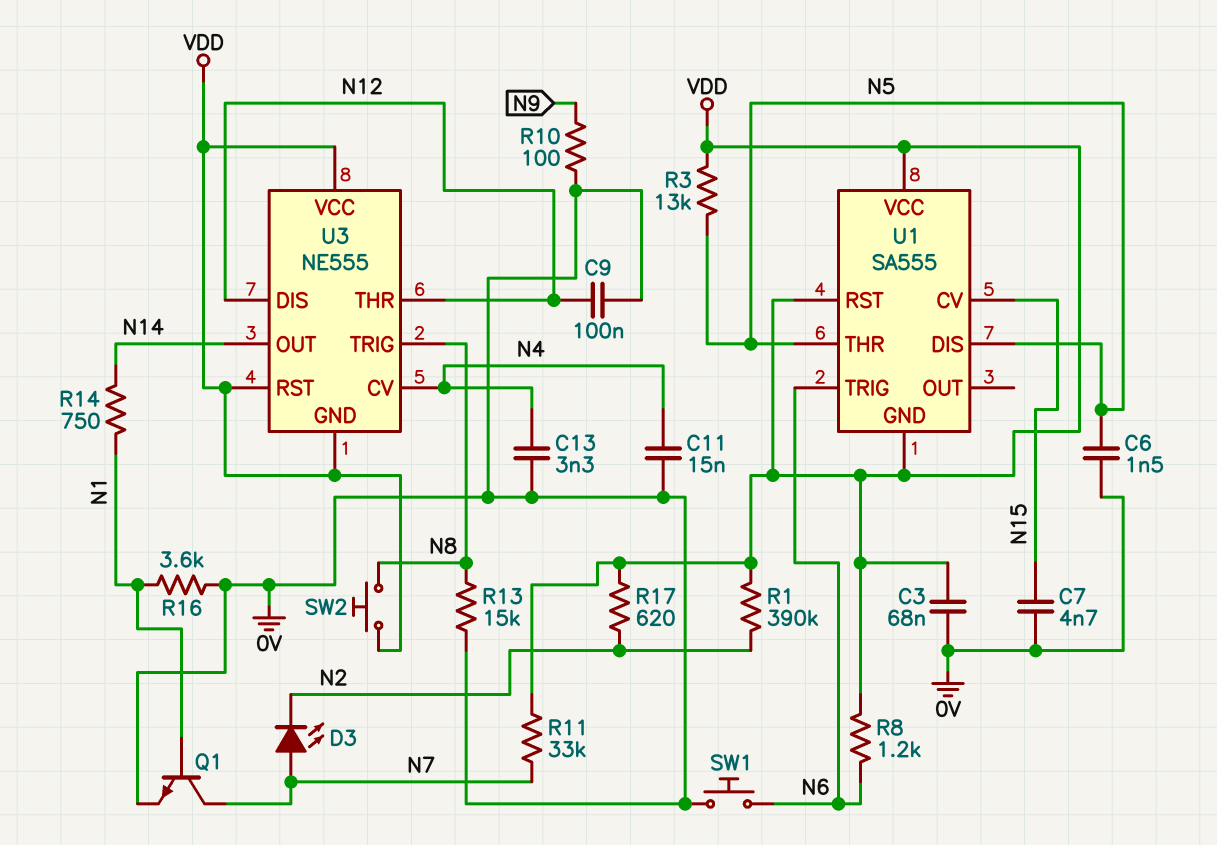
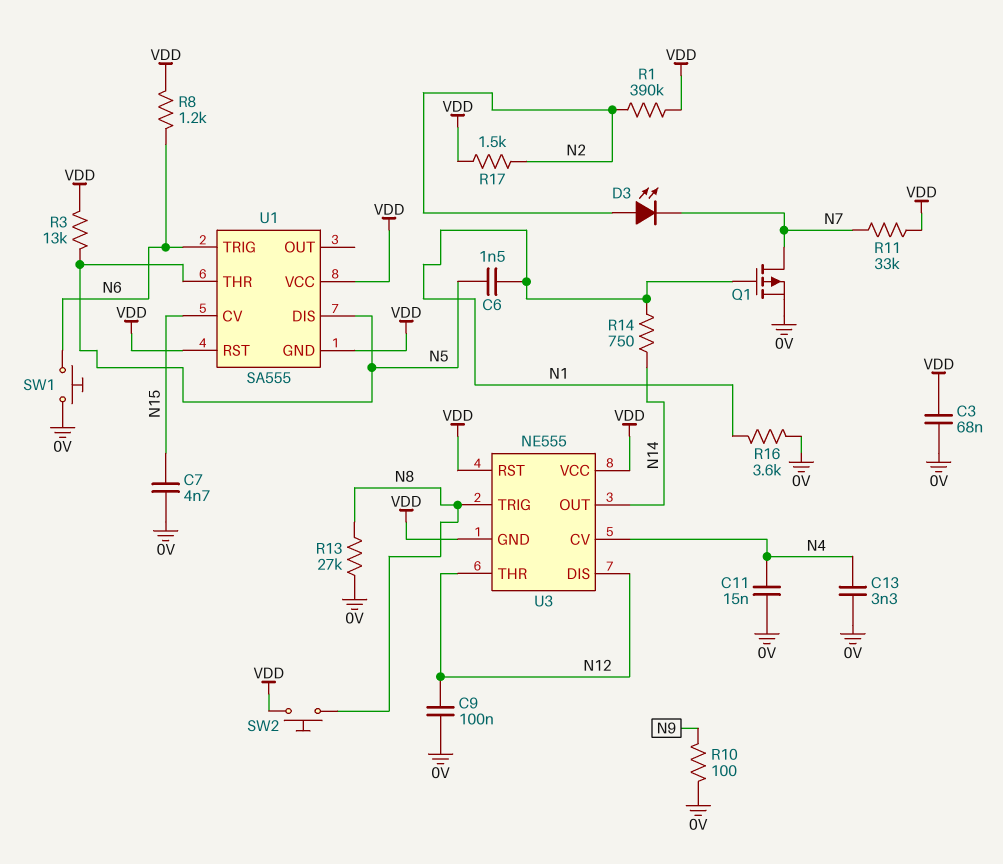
C6: 1.5nF (0V, N5) -> 1.5nF (N1, N5)
D3: LED (A N7, K N2) -> LED (A N2, K N7)
Q1: NPN (B N1, C N7, E 0V) -> PMOS (G N1, D N7, S 0V)
R13: 15k (0V, N8) -> 27k (0V, N8)
R17: 620 (N2, VDD) -> 1.5k (N2, VDD)

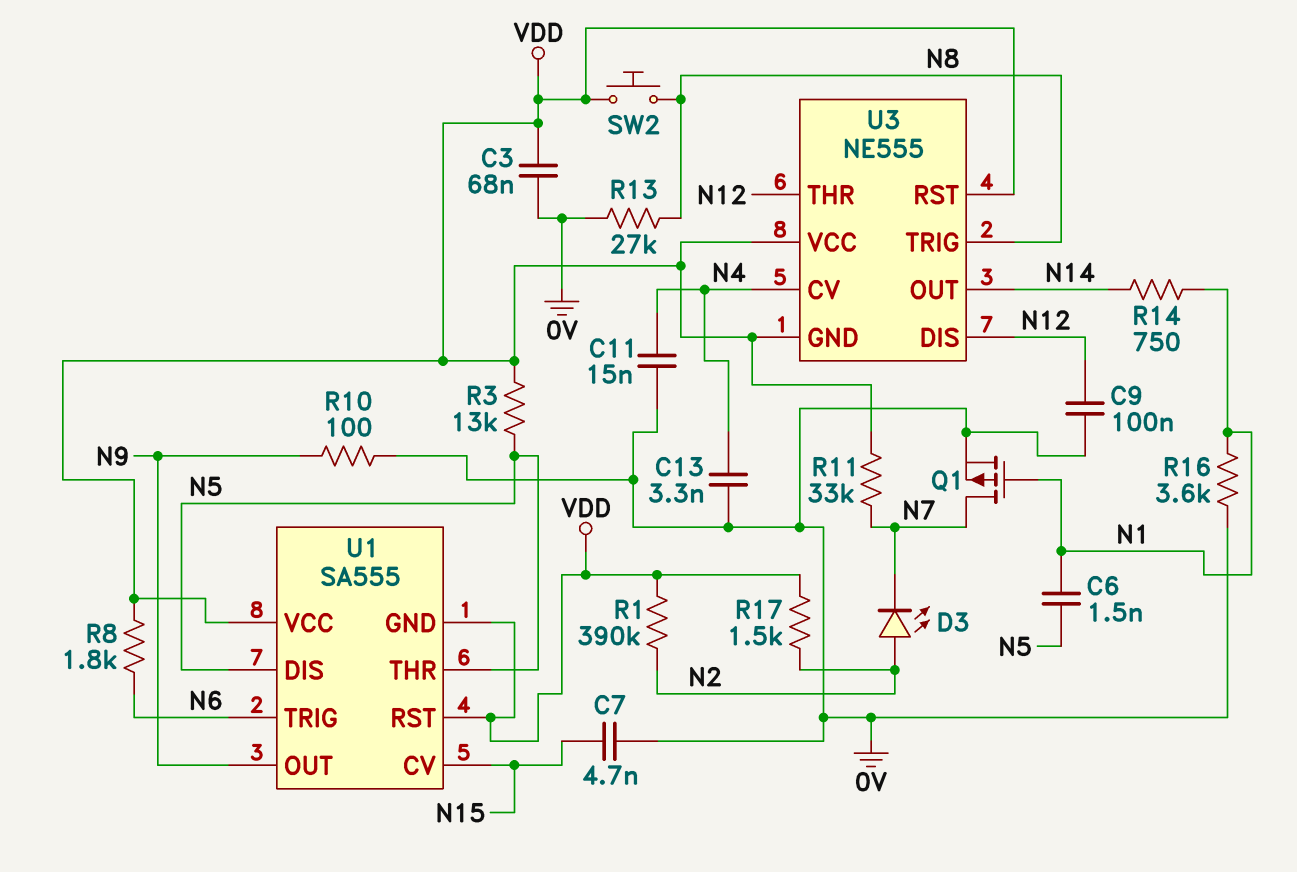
R8: 1.2k (N6, VDD) -> 1.8k (N6, VDD)
SW1: button (0V, N6) -> none
U1 pin OUT: none -> N9

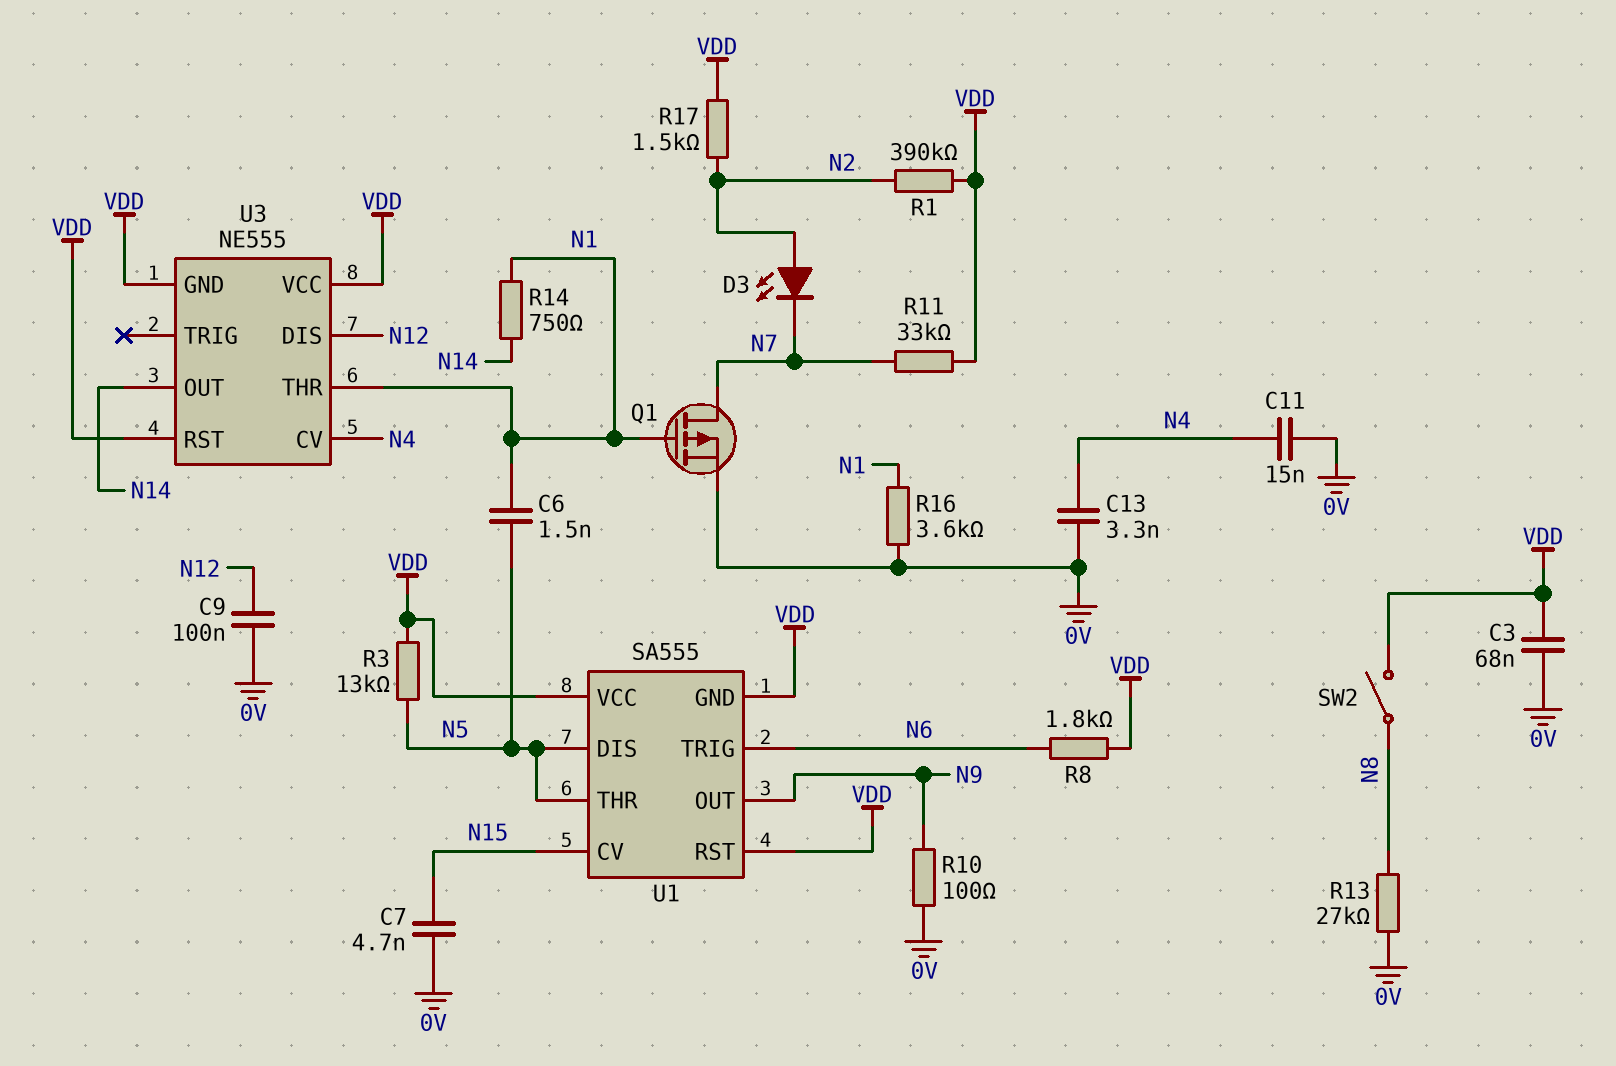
SW2: button (N8, VDD) -> switch (N8, VDD)
U3 pin THR: N12 -> N1
U3 pin TRIG: N8 -> none

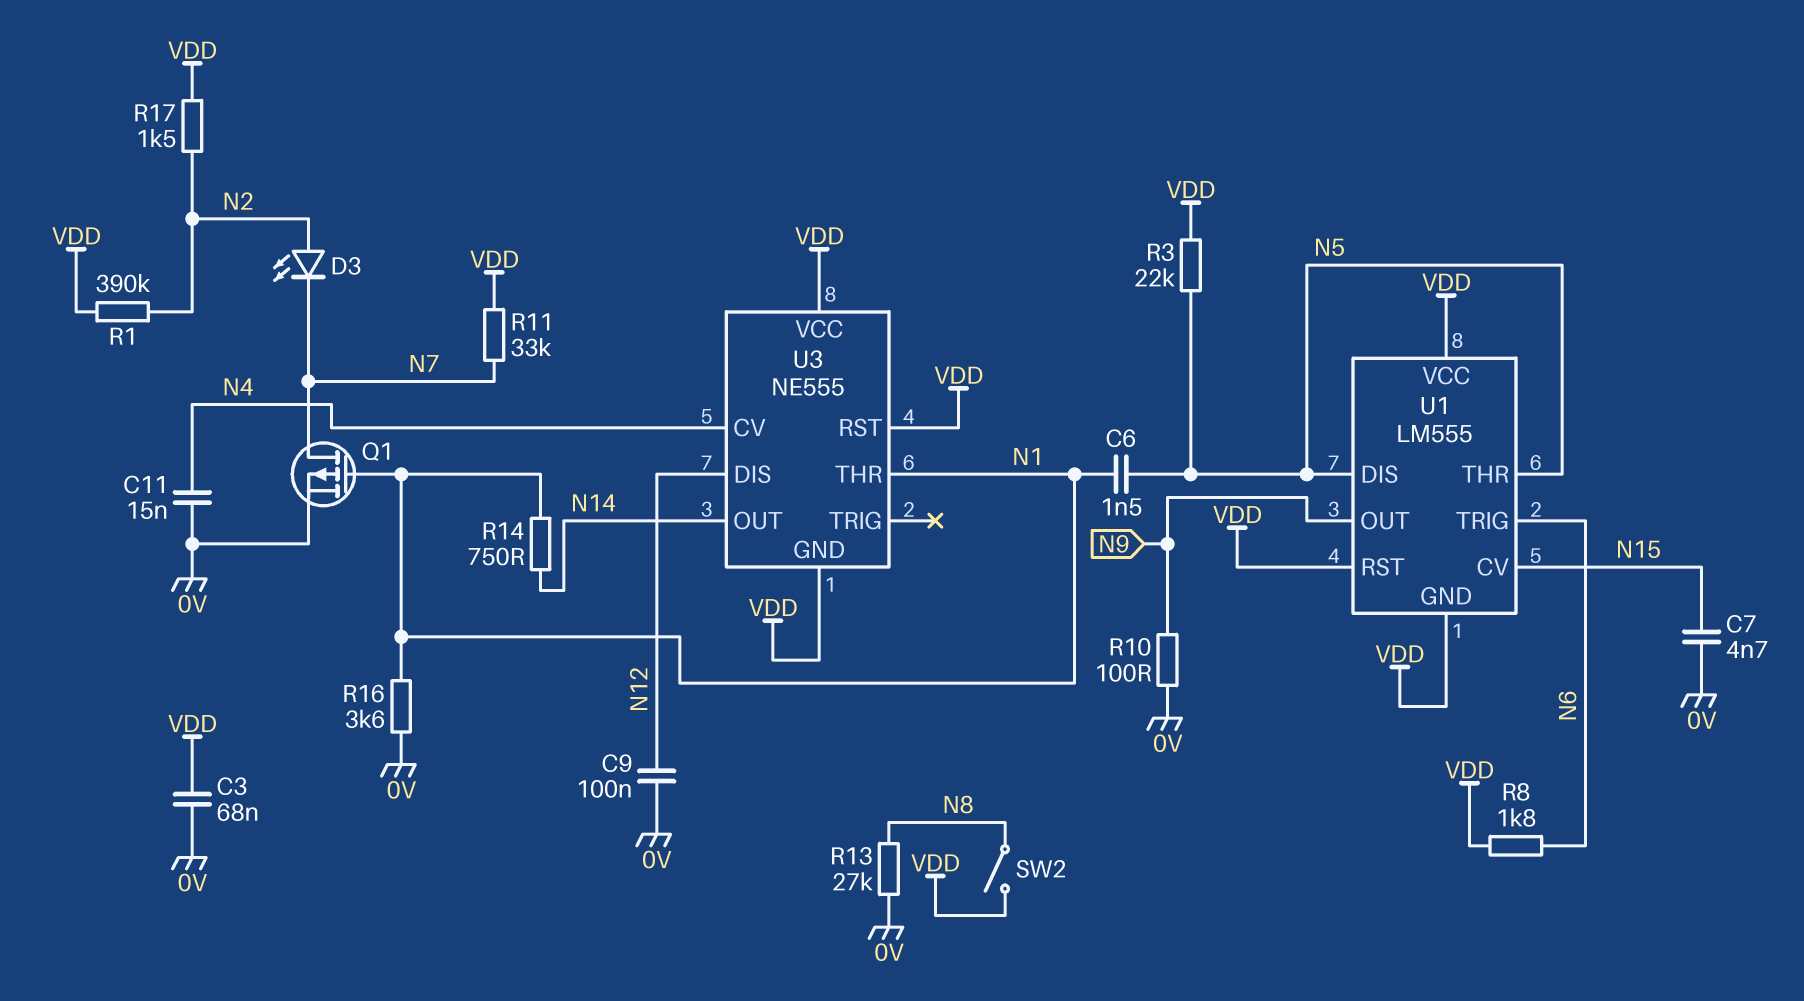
C13: 3.3nF (0V, N4) -> none
R3: 13k (N5, VDD) -> 22k (N5, VDD)
U1: SA555 -> LM555

